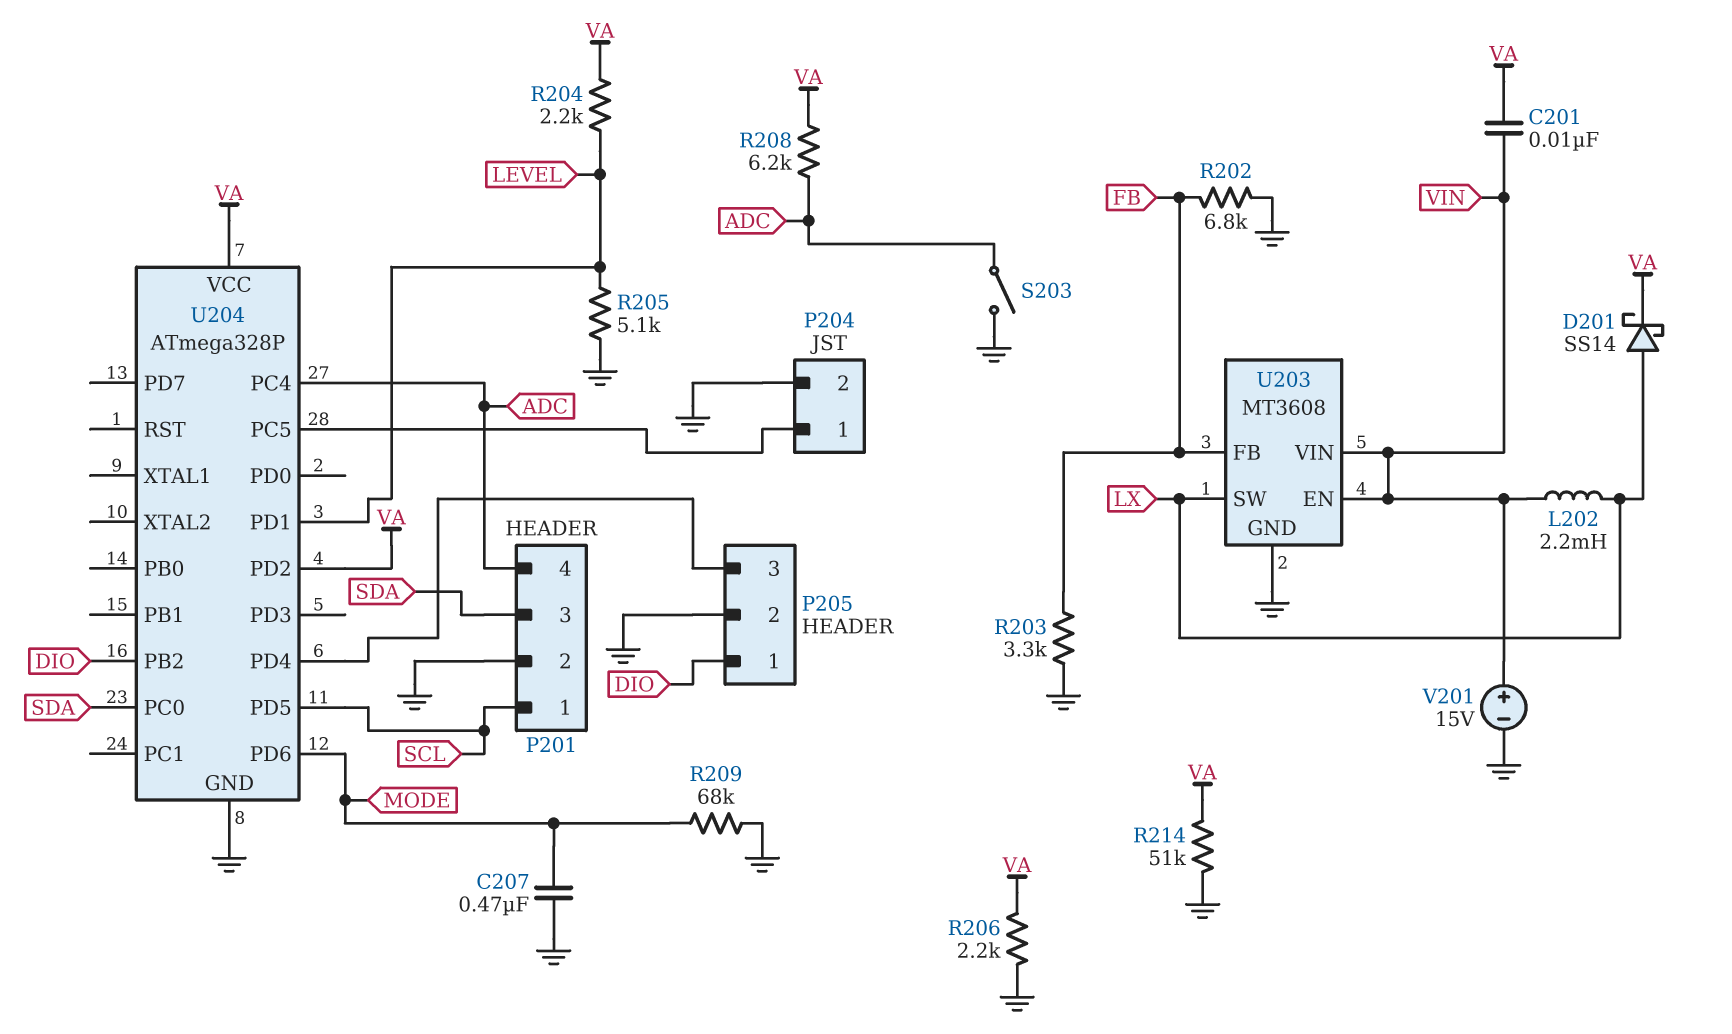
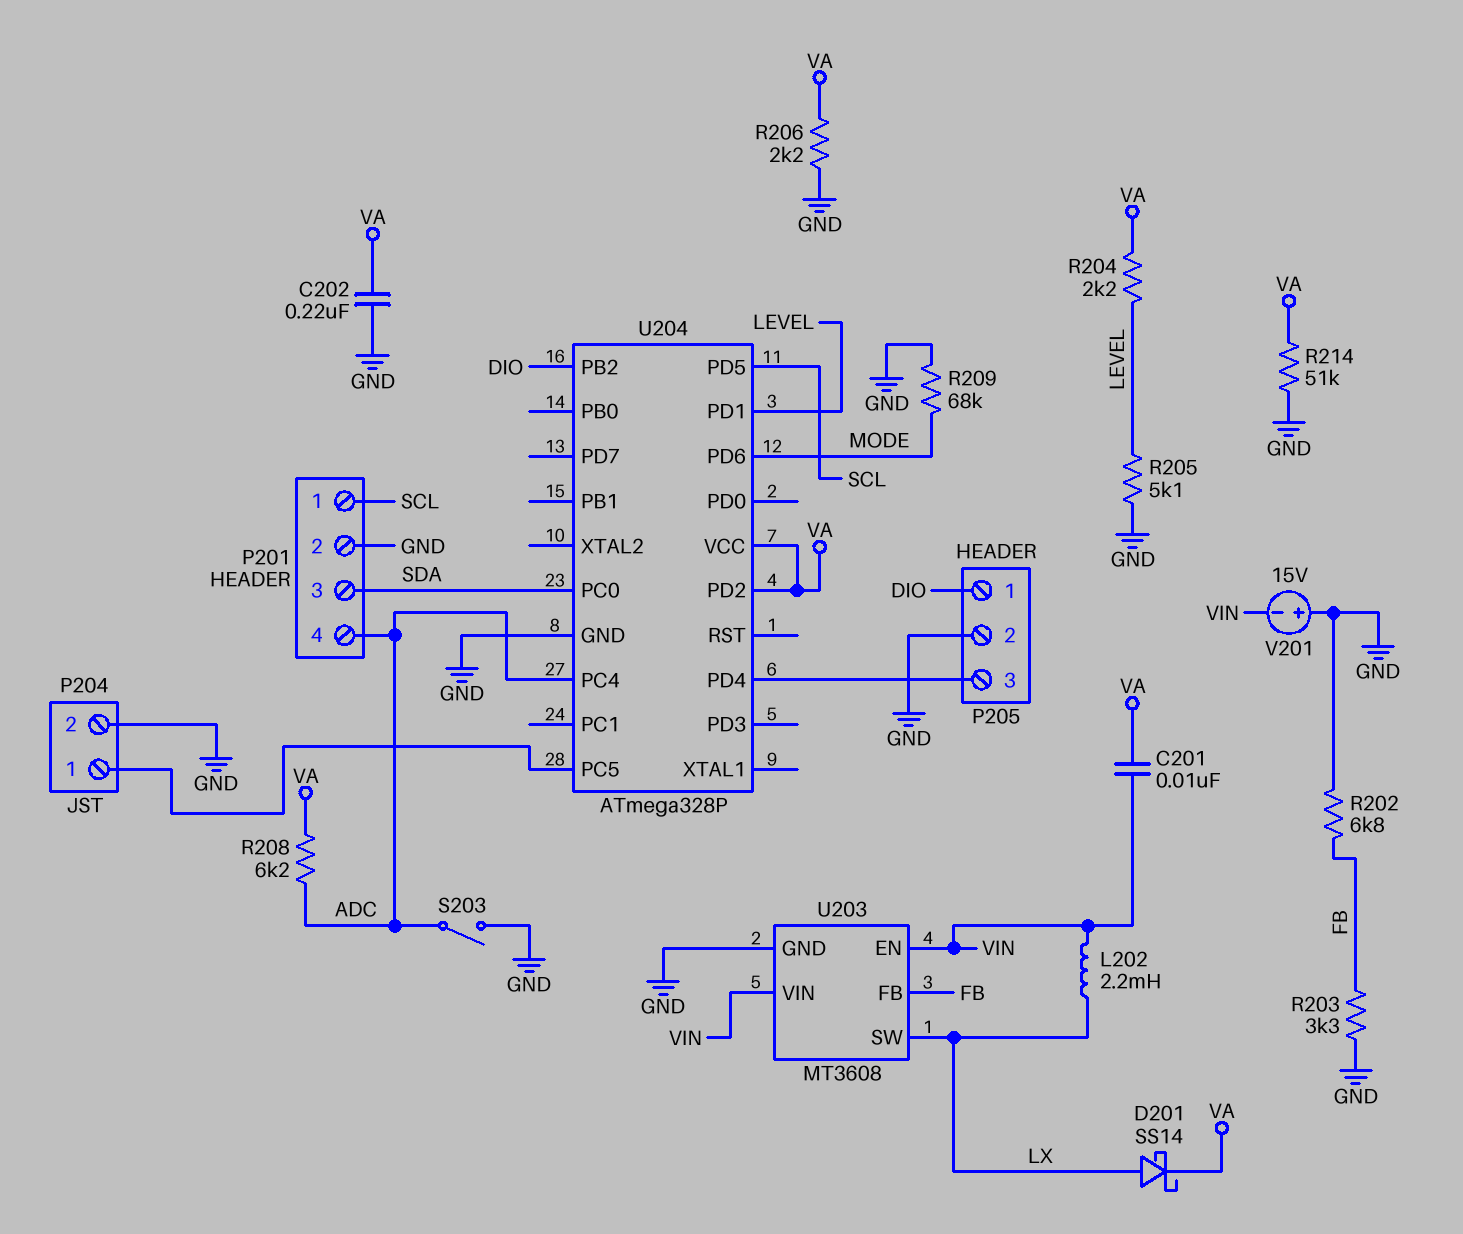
C202: none -> 220nF (GND, VA)
C207: 470nF (GND, MODE) -> none
V201: 15V (plus VIN, minus GND) -> 15V (plus GND, minus VIN)

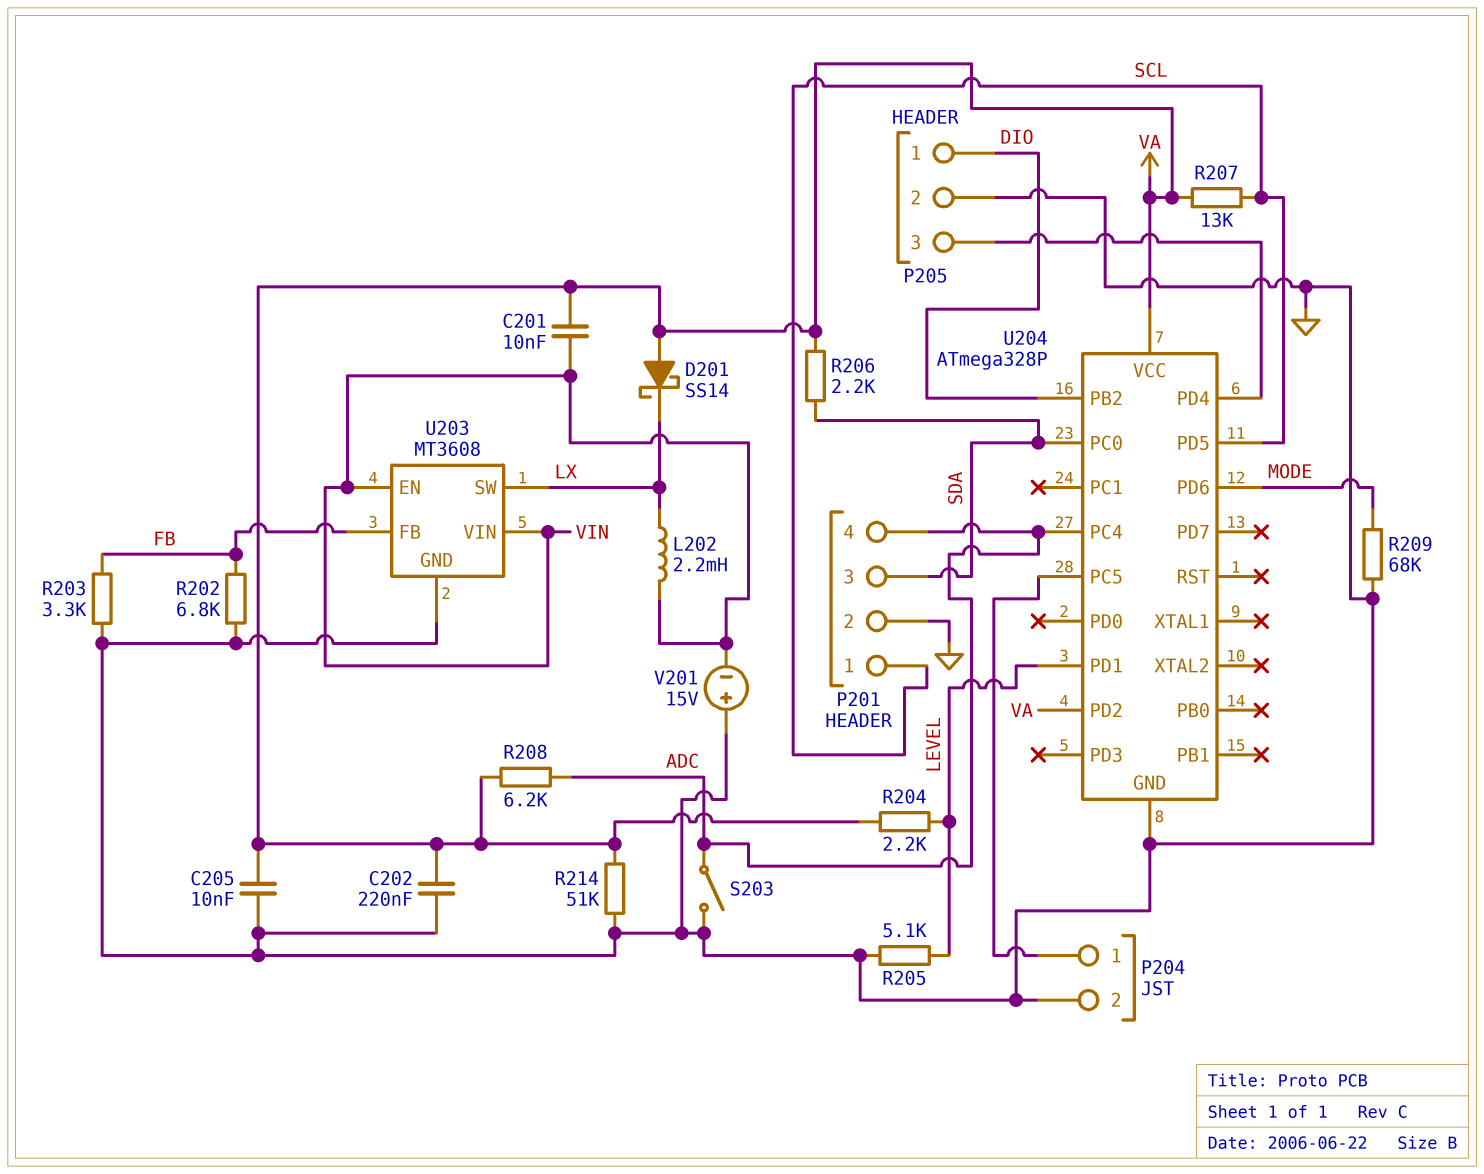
C205: none -> 10nF (GND, VA)
D201: schottky SS14 (A LX, K VA) -> schottky SS14 (A VA, K LX)
R206: 2.2k (GND, VA) -> 2.2k (SDA, VA)
R207: none -> 13k (SCL, VA)

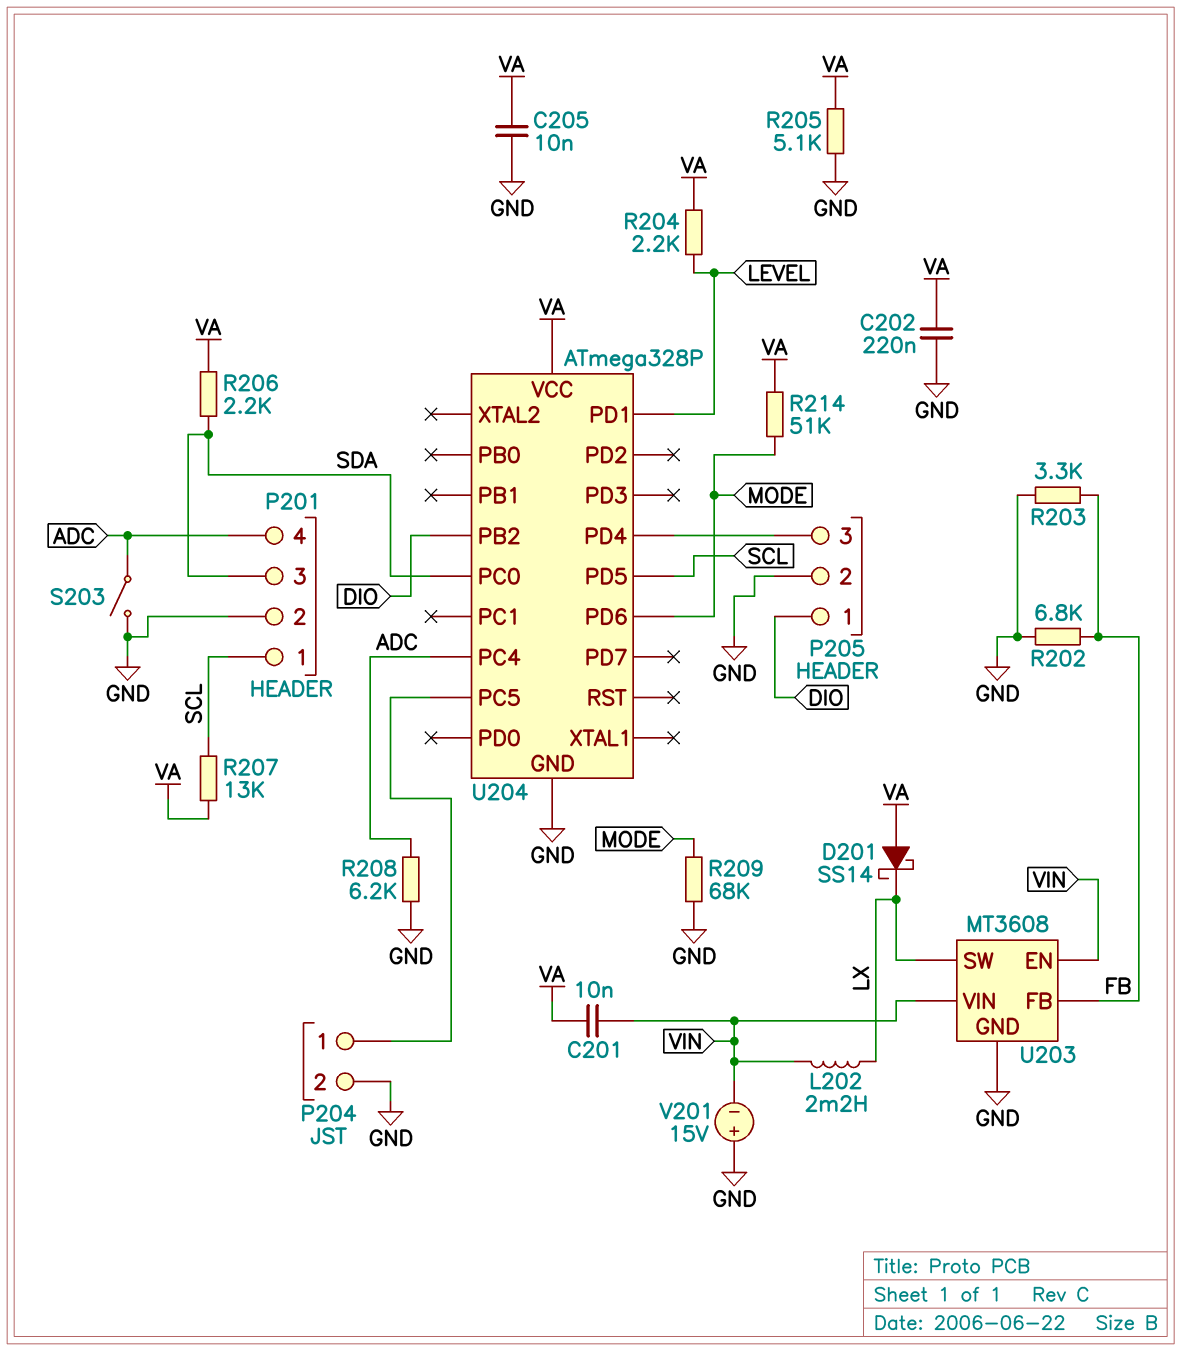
R205: 5.1k (GND, LEVEL) -> 5.1k (GND, VA)
R208: 6.2k (ADC, VA) -> 6.2k (ADC, GND)
R214: 51k (GND, VA) -> 51k (MODE, VA)
U204 pin PD2: VA -> none

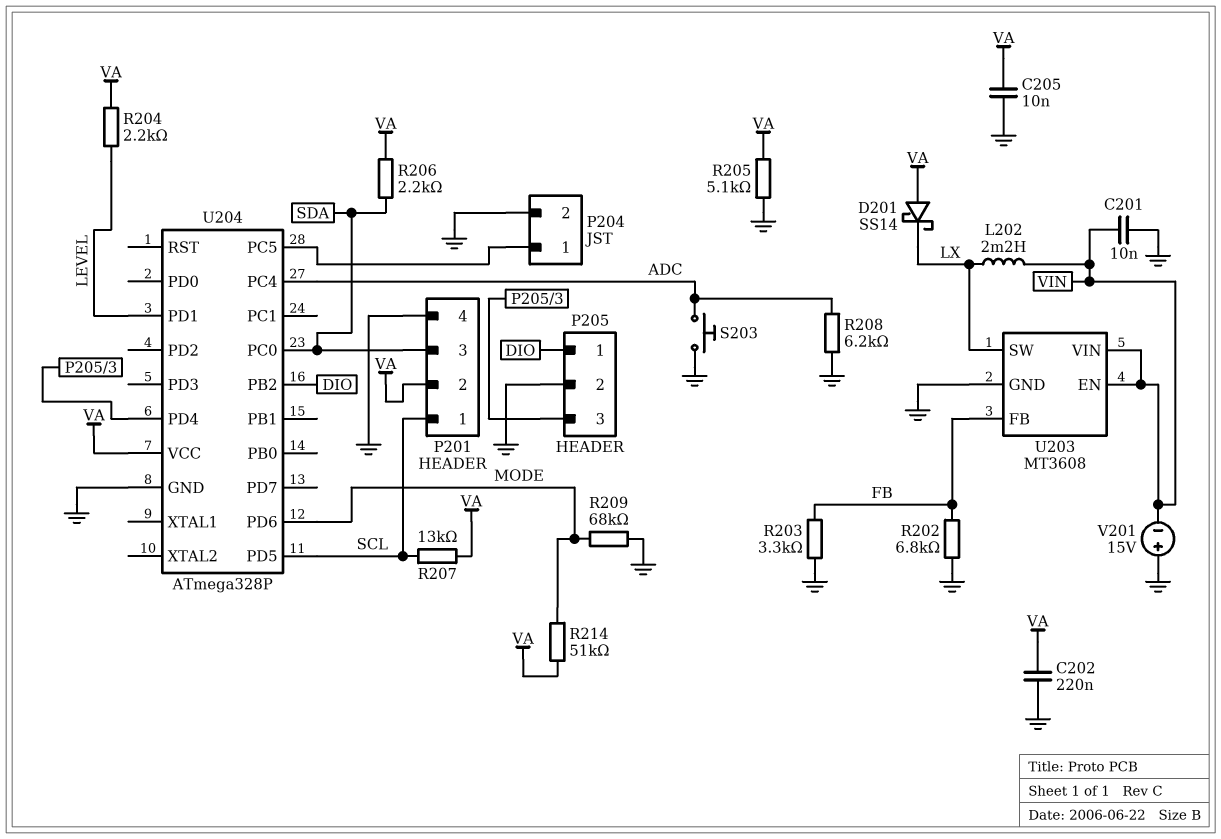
C201: 10nF (VA, VIN) -> 10nF (GND, VIN)
P201 pin 2: GND -> VA
P201 pin 4: ADC -> GND
S203: switch (ADC, GND) -> button (ADC, GND)

